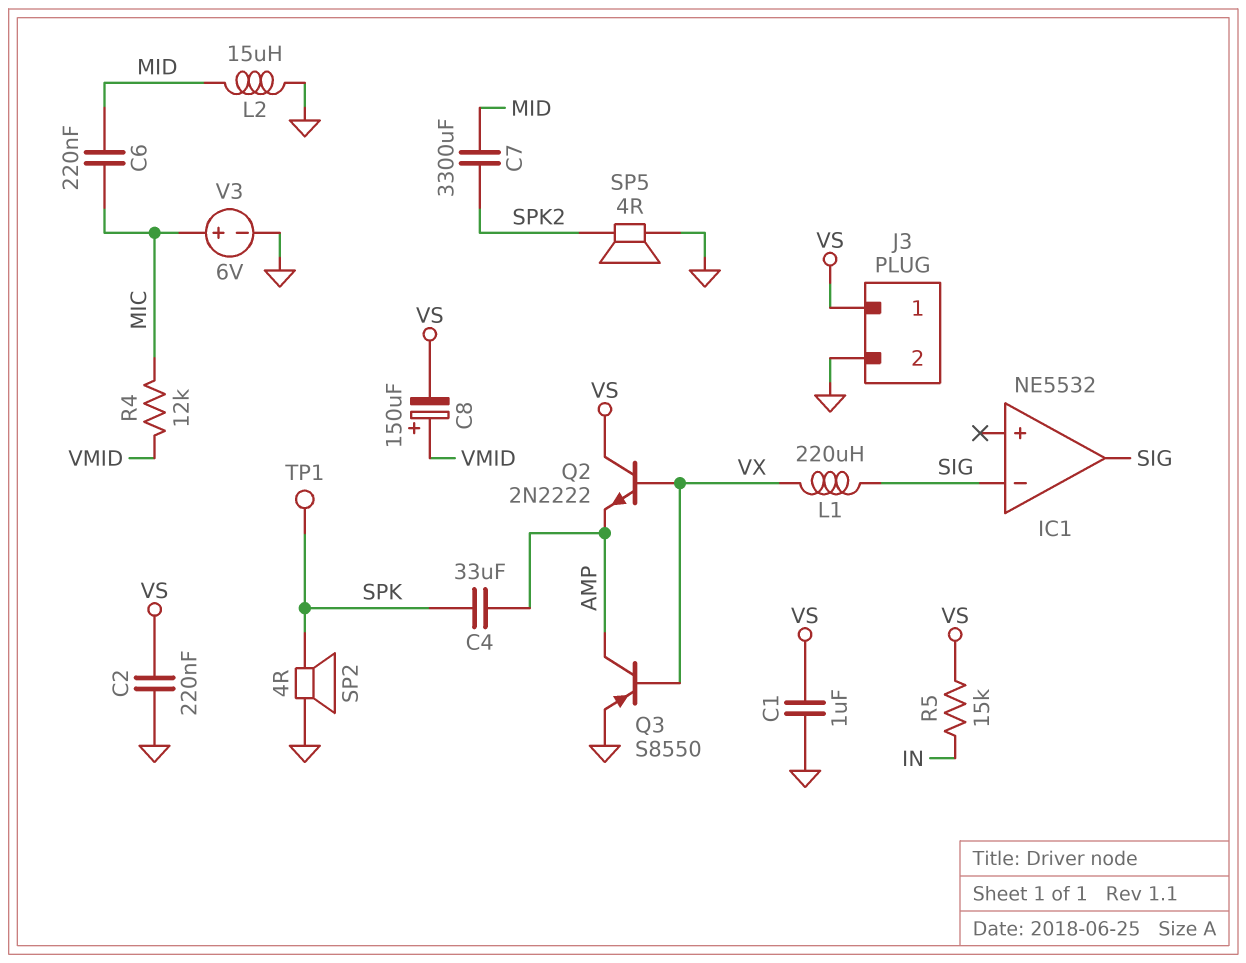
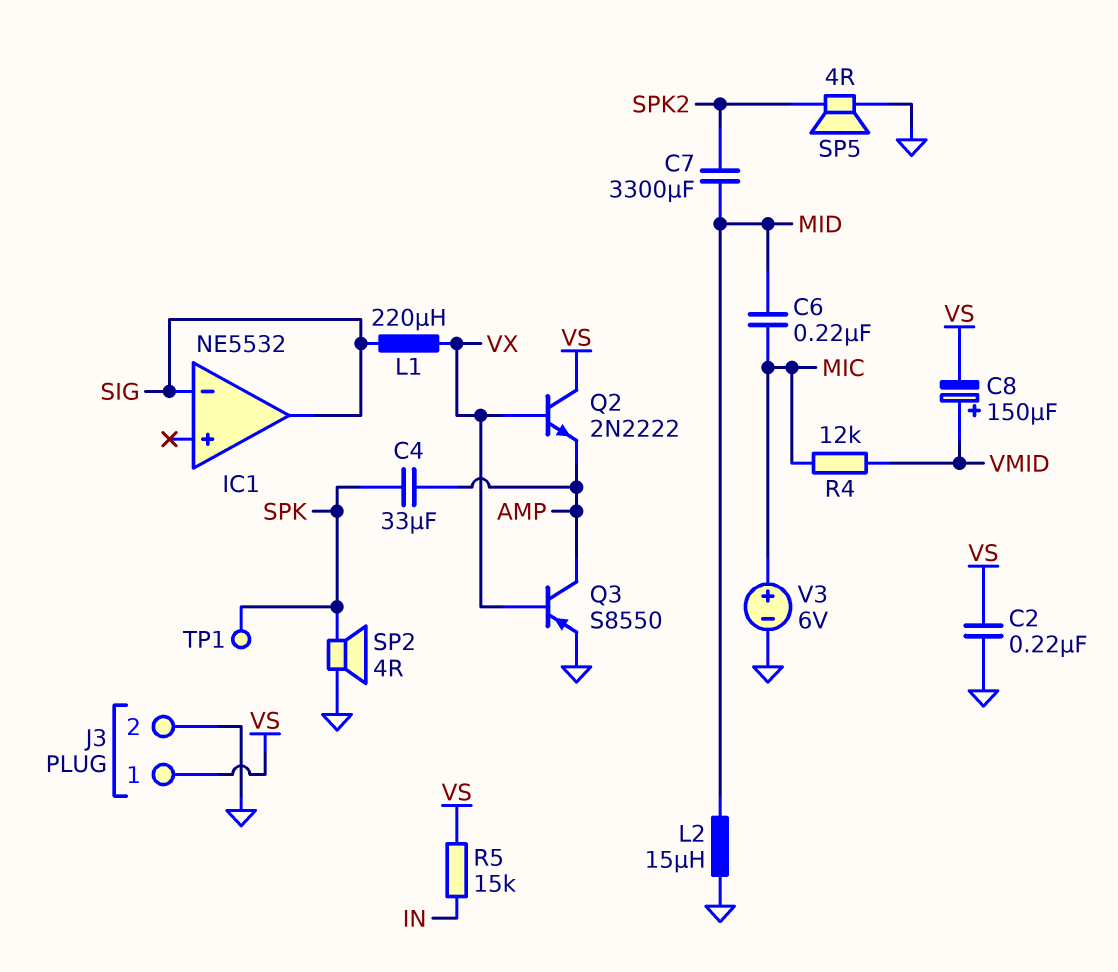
C1: 1uF (GND, VS) -> none

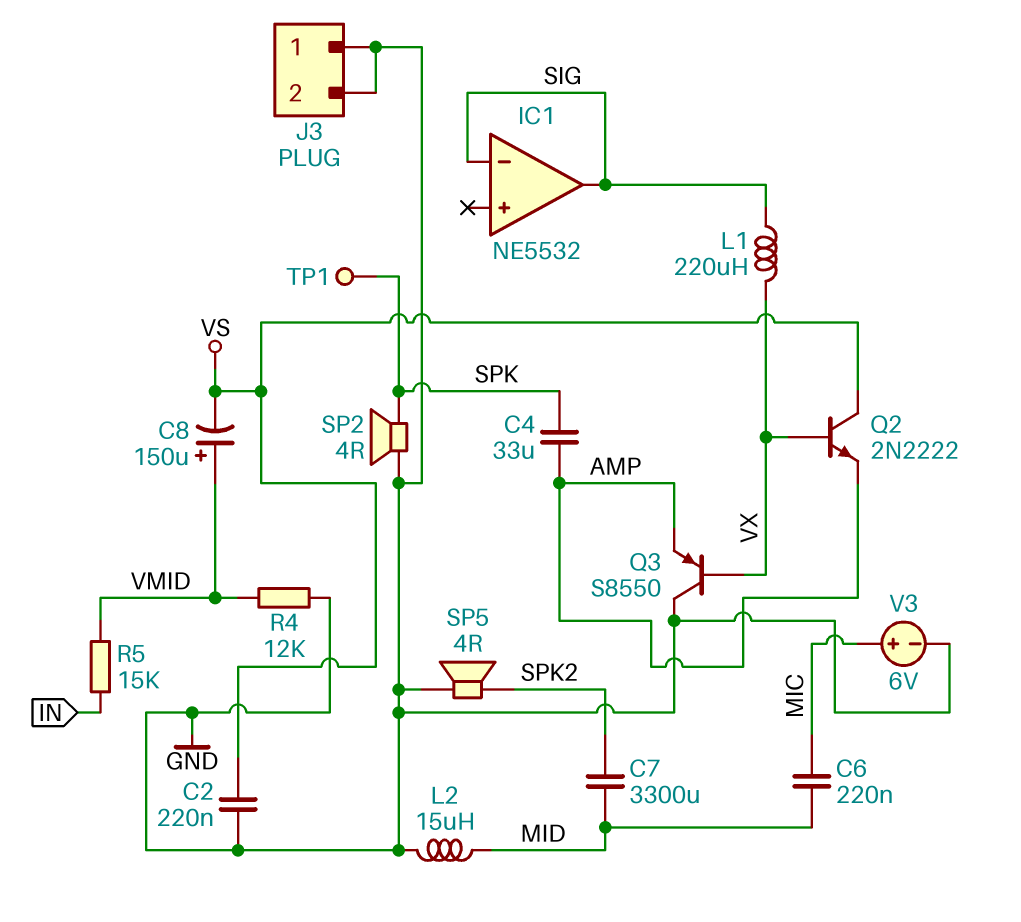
J3 pin 1: VS -> GND
Q3: PNP S8550 (B VX, C AMP, E GND) -> PNP S8550 (B VX, C GND, E AMP)
R4: 12k (MIC, VMID) -> 12k (GND, VMID)
R5: 15k (IN, VS) -> 15k (IN, VMID)

